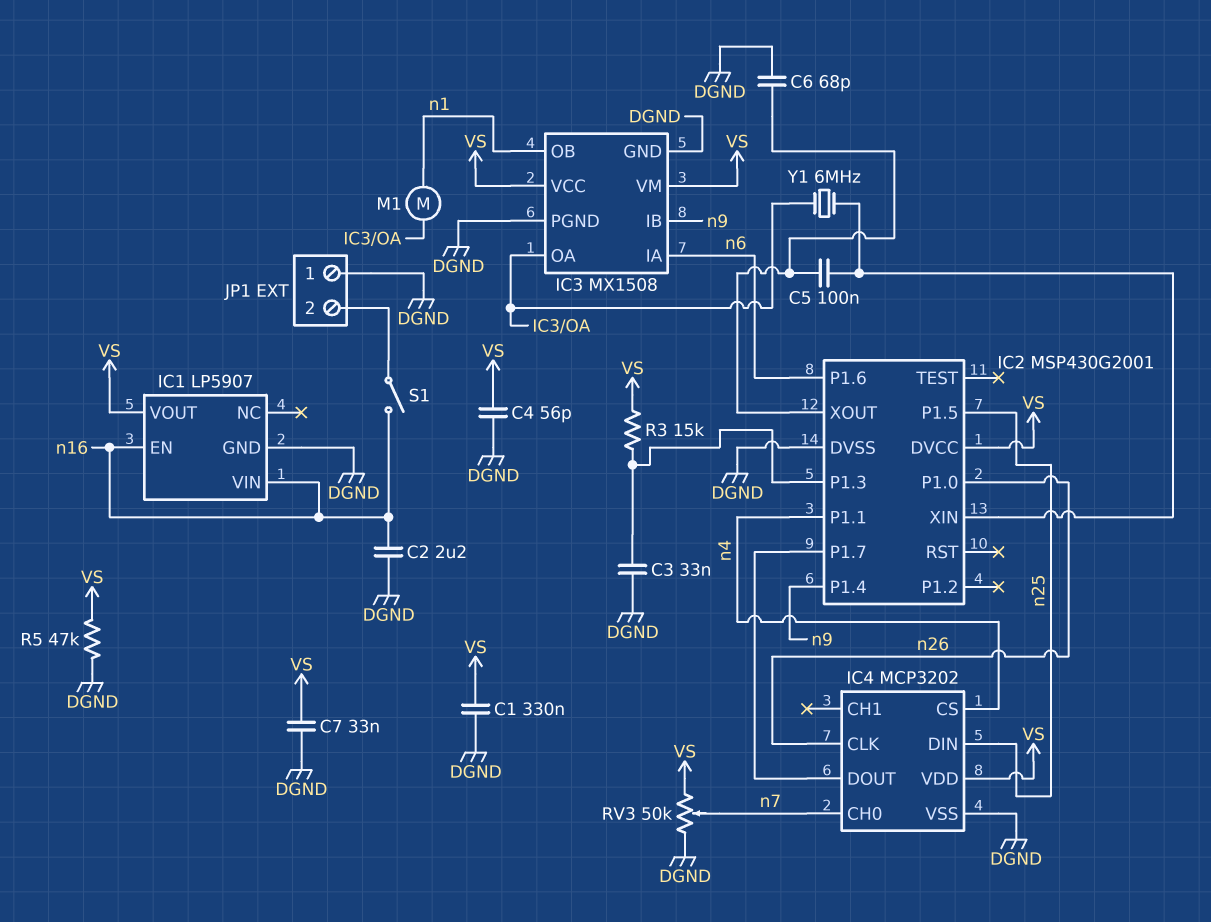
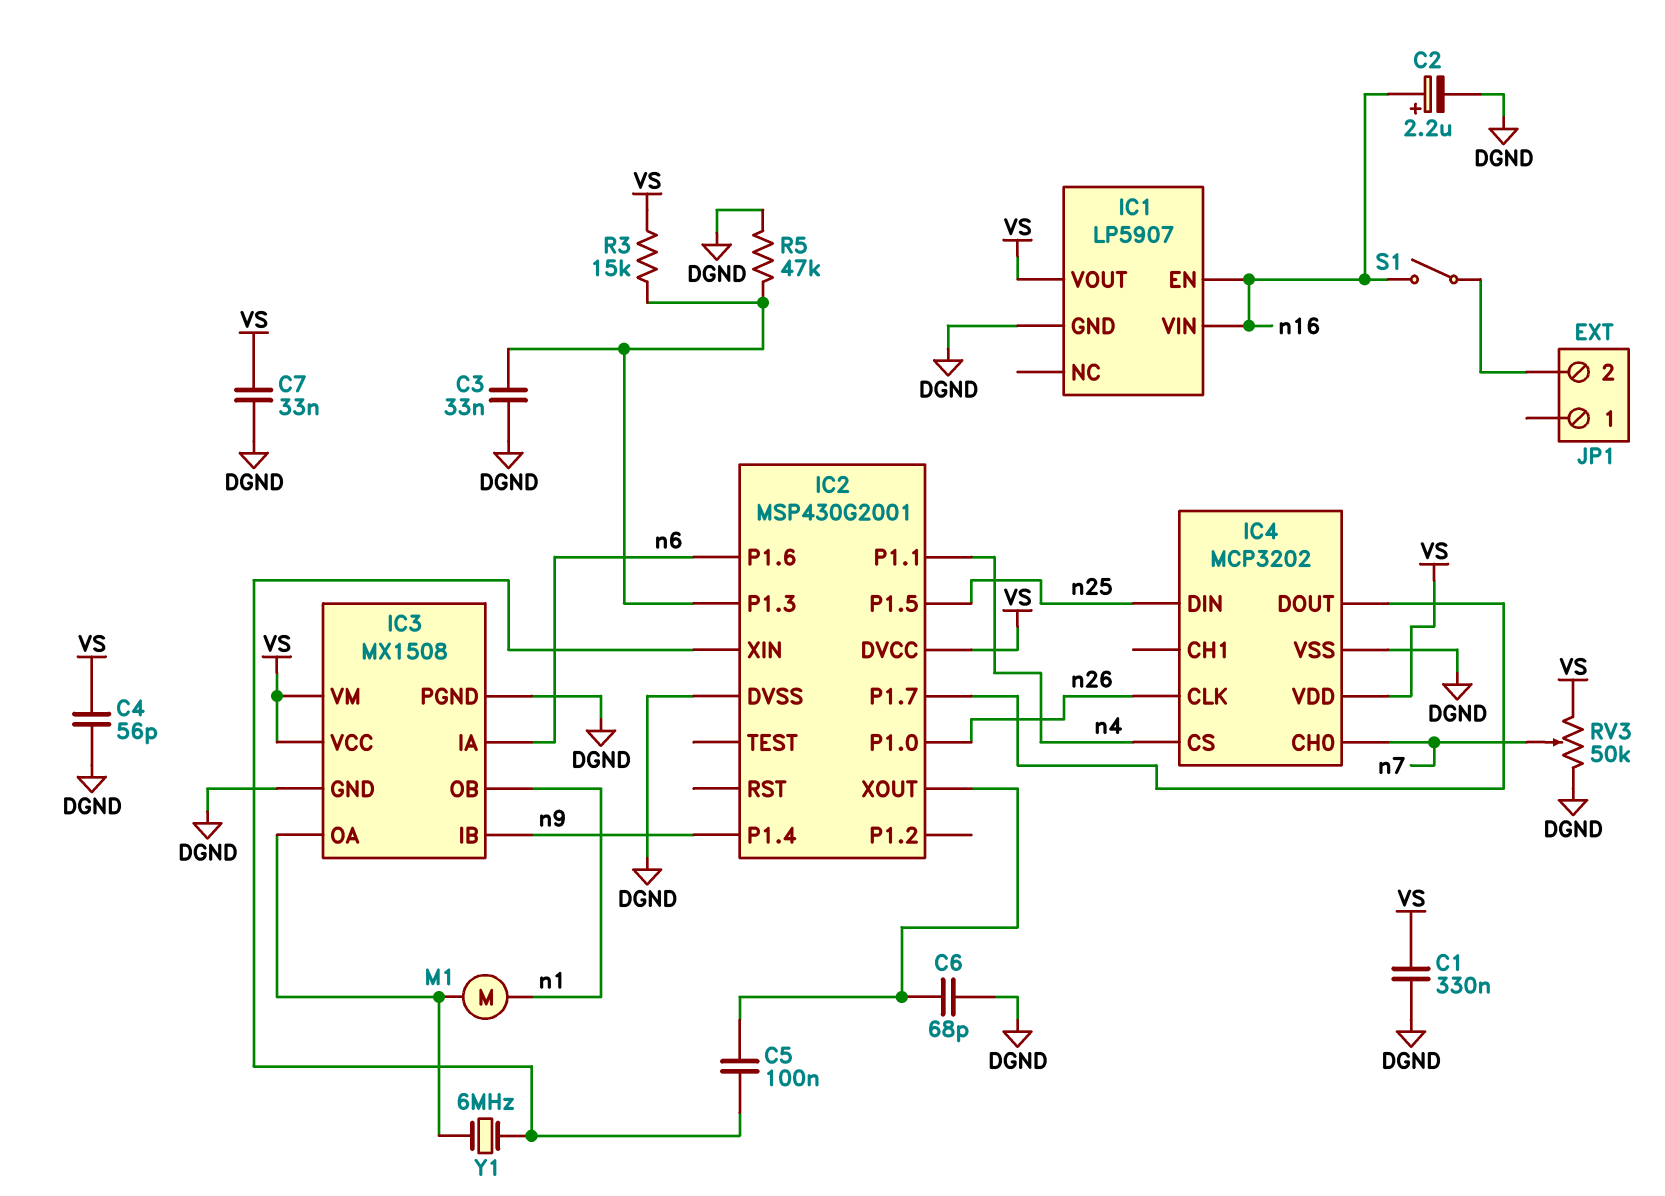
C2: 2.2uF (DGND, n16) -> 2.2uF (plus n16, minus DGND)
JP1 pin 1: DGND -> none
R5: 47k (DGND, VS) -> 47k (DGND, IC2/P1.3)

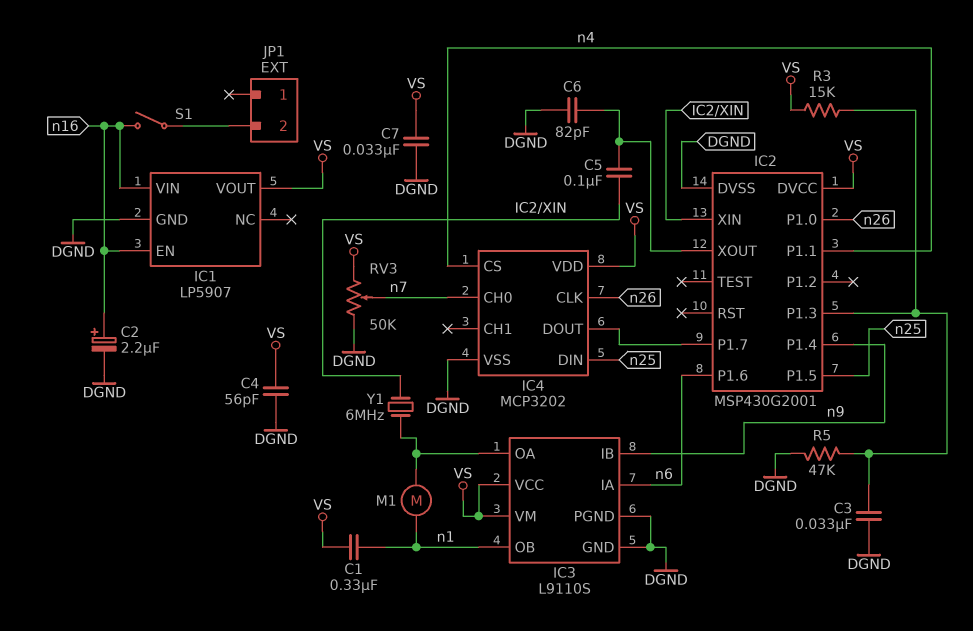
C1: 330nF (DGND, VS) -> 330nF (VS, n1)
C6: 68pF (DGND, IC2/XOUT) -> 82pF (DGND, IC2/XOUT)
IC3: MX1508 -> L9110S

